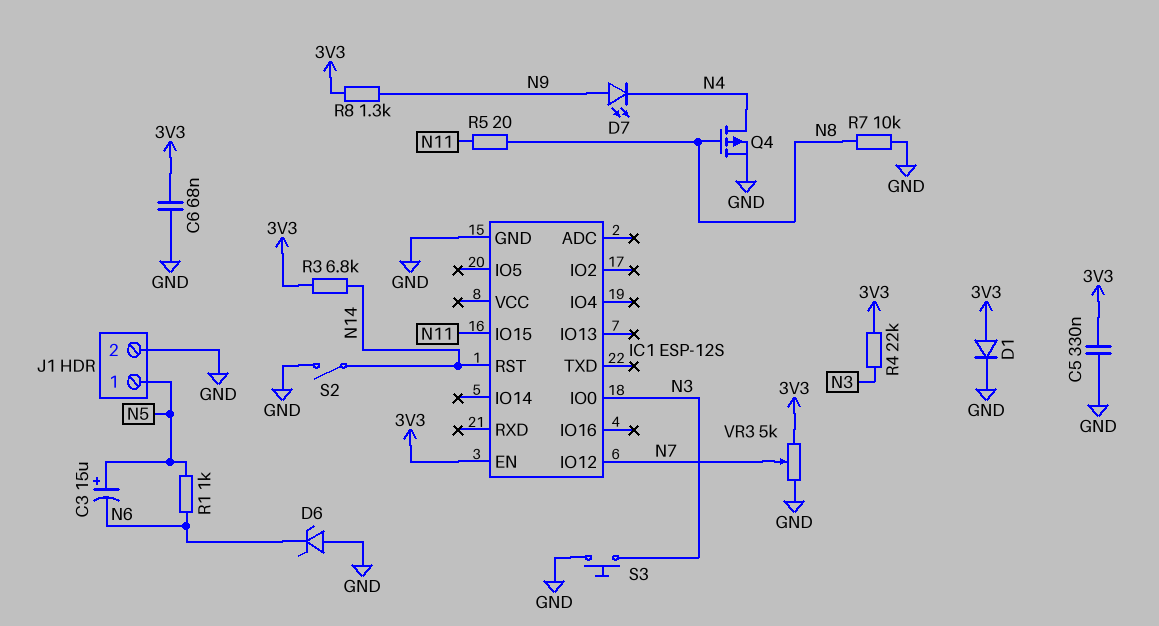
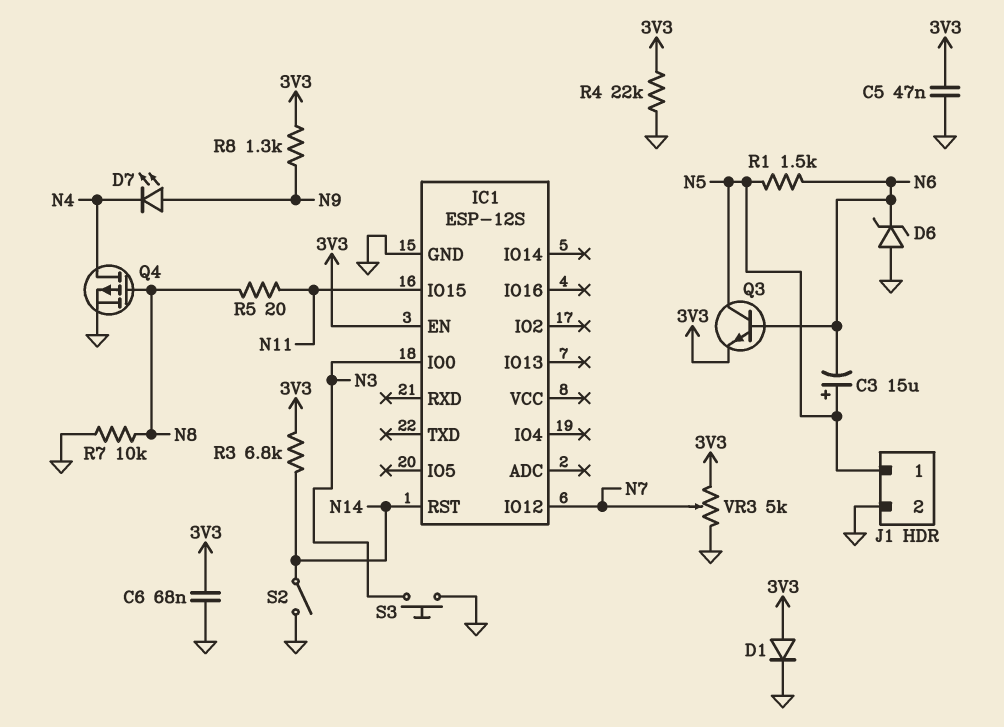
C5: 330nF (3V3, GND) -> 47nF (3V3, GND)
Q3: none -> NPN (B N6, C N5, E 3V3)
R1: 1k (N5, N6) -> 1.5k (N5, N6)
R4: 22k (3V3, N3) -> 22k (3V3, GND)

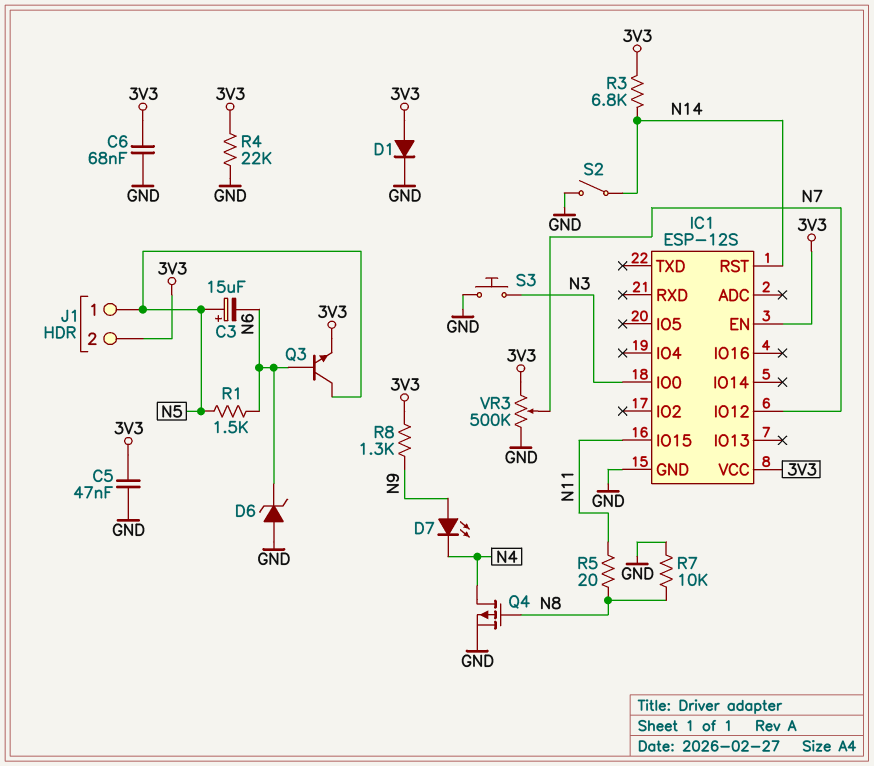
IC1 pin VCC: none -> 3V3
J1 pin 2: GND -> 3V3
VR3: 5k (3V3, GND, wiper N7) -> 500k (3V3, GND, wiper N7)

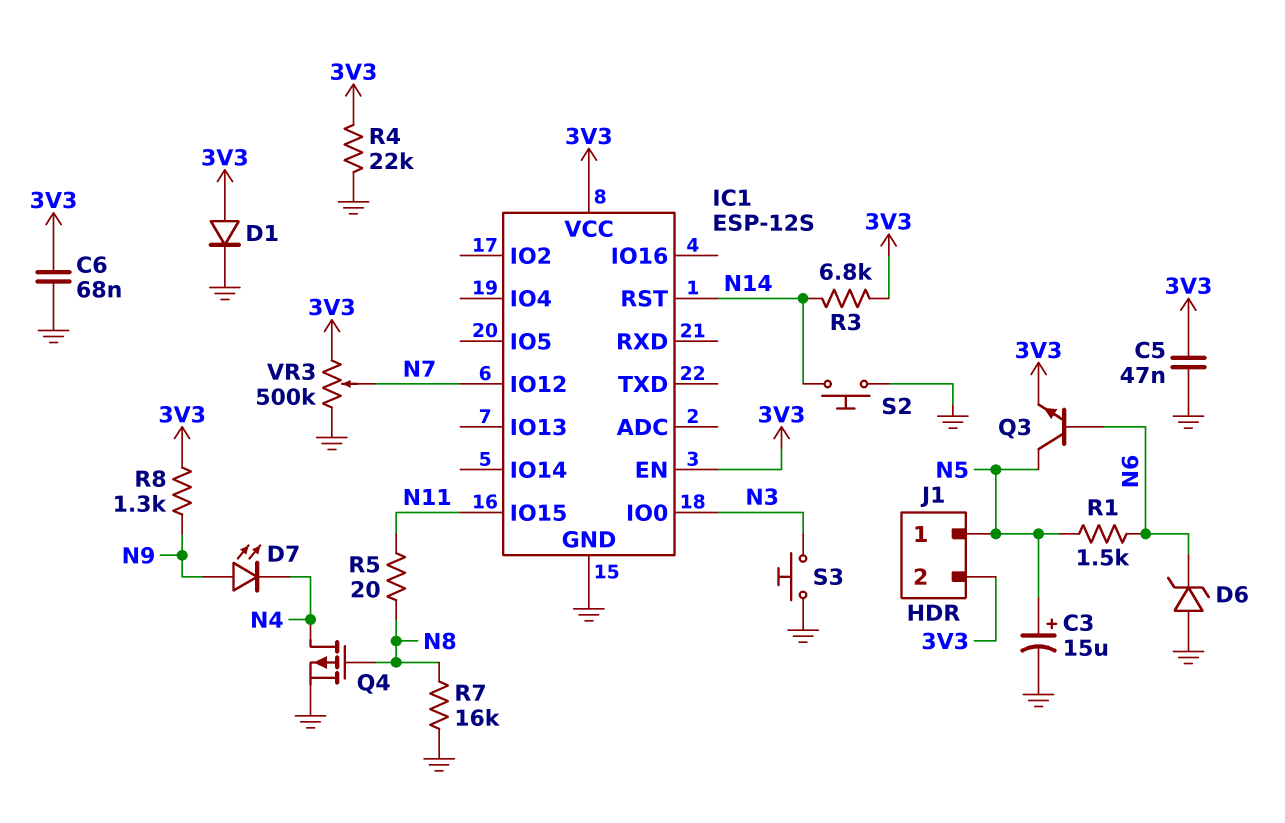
C3: 15uF (plus N5, minus N6) -> 15uF (plus N5, minus GND)
R7: 10k (GND, N8) -> 16k (GND, N8)
S2: switch (GND, N14) -> button (GND, N14)

